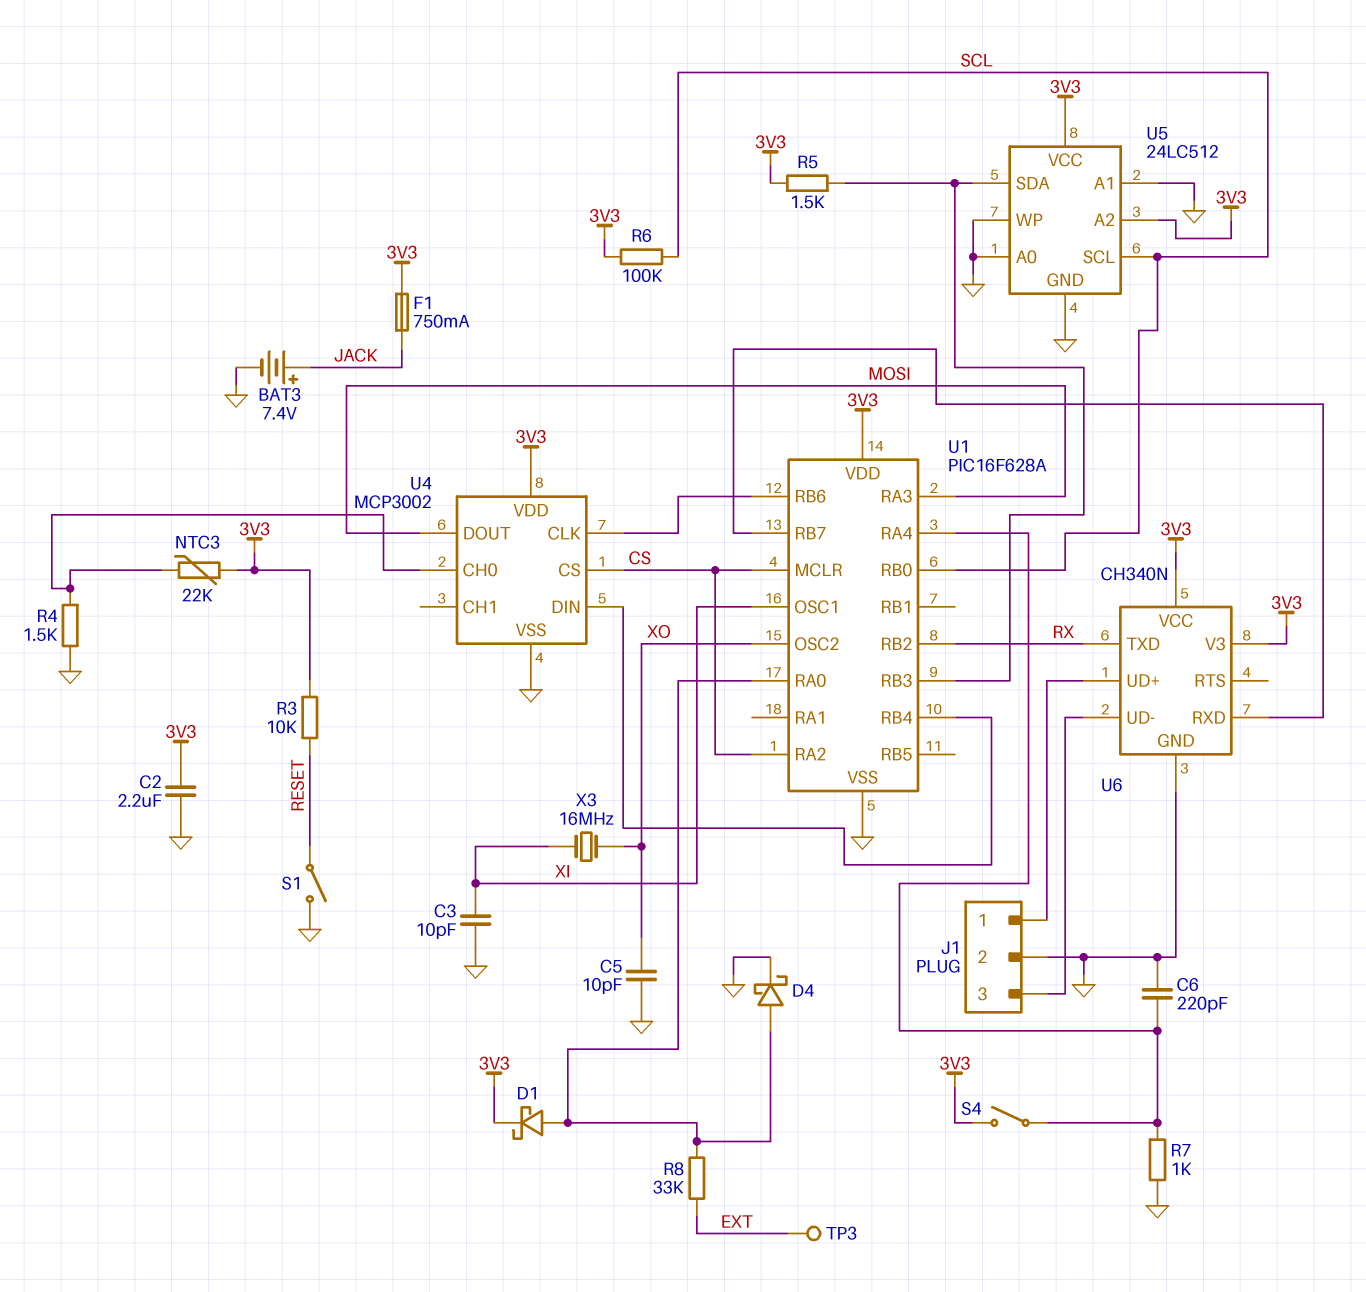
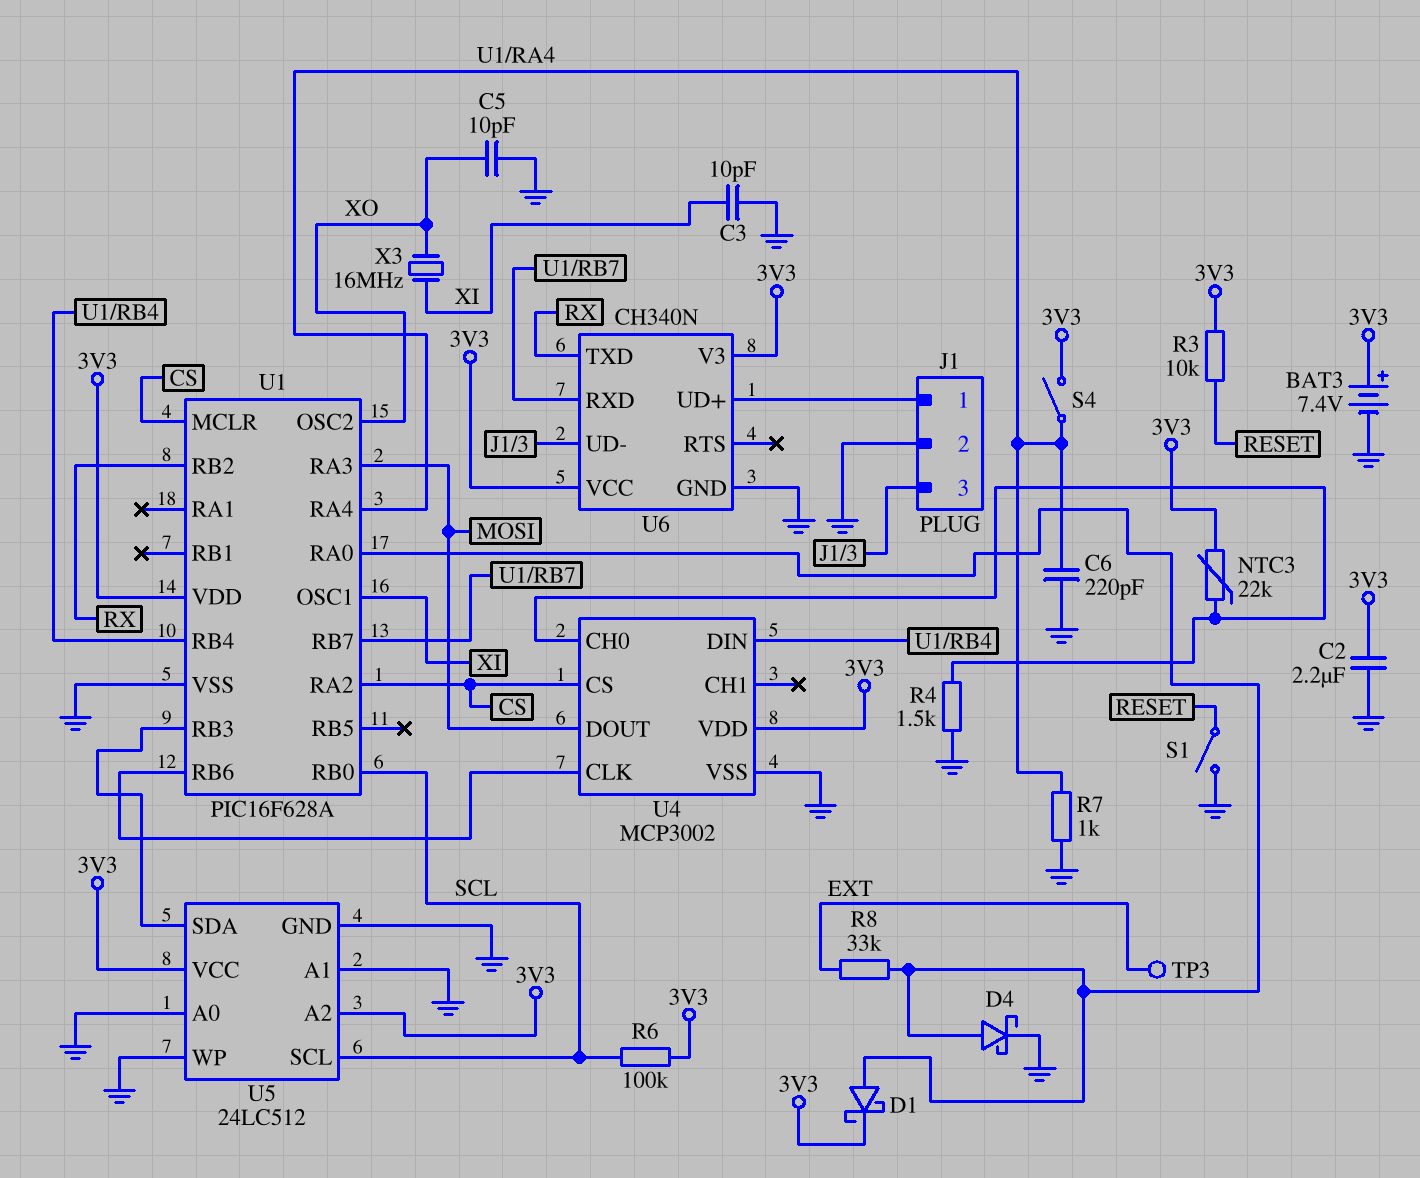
BAT3: 7.4V (plus JACK, minus GND) -> 7.4V (plus 3V3, minus GND)
F1: 750mA (3V3, JACK) -> none
R5: 1.5k (3V3, U1/RB3) -> none

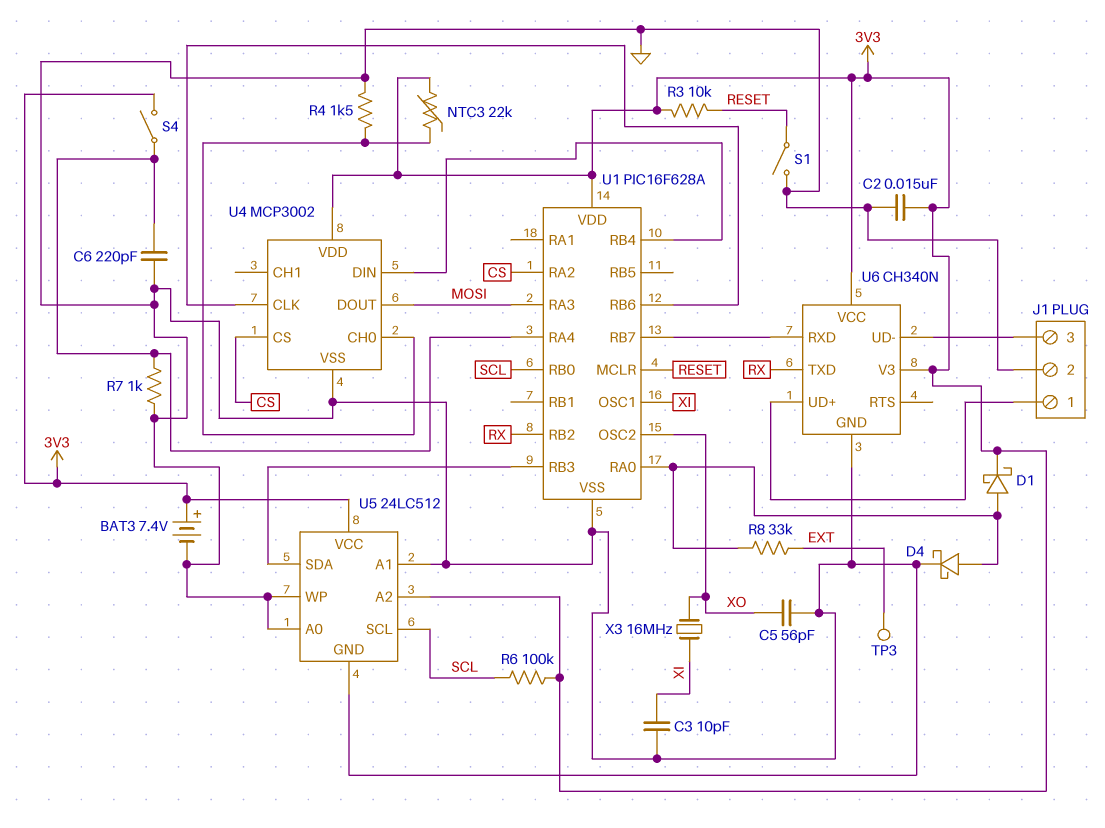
C2: 2.2uF (3V3, GND) -> 15nF (3V3, GND)
C5: 10pF (GND, XO) -> 56pF (GND, XO)
U1 pin MCLR: CS -> RESET

